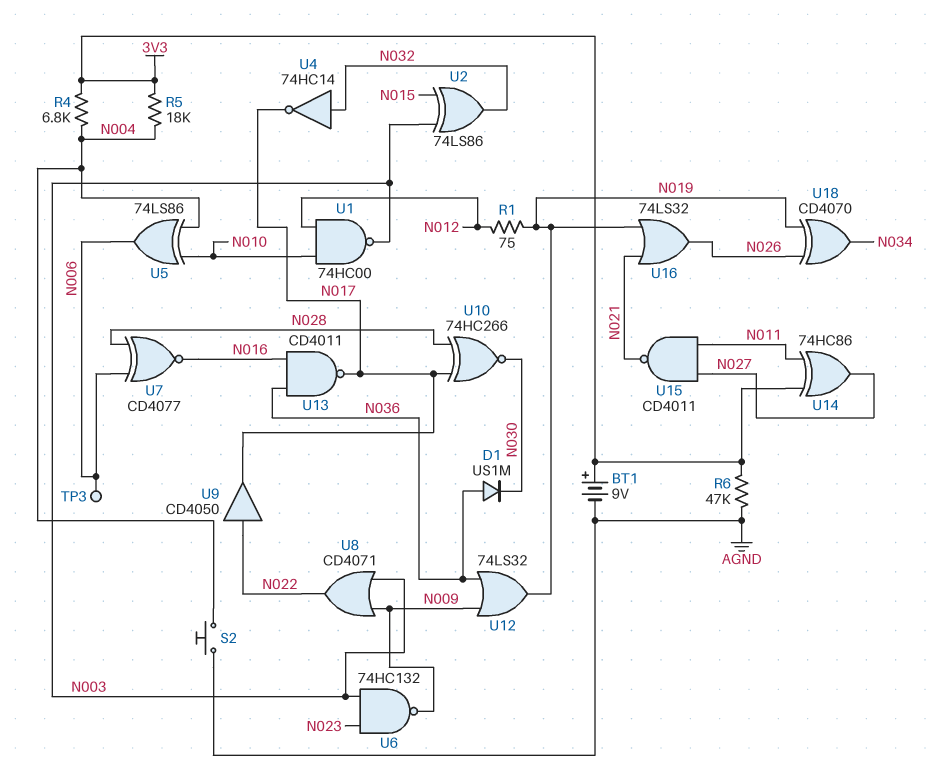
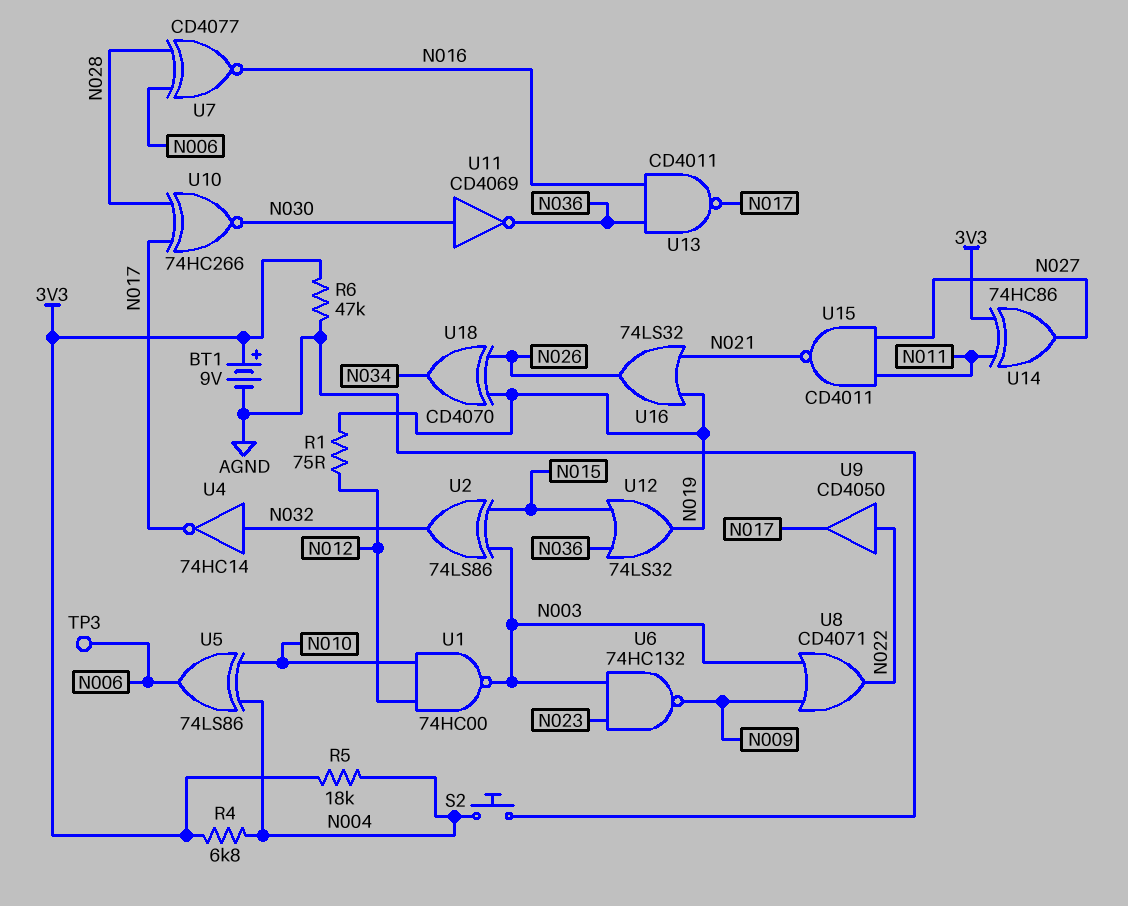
D1: diode US1M (A N036, K N030) -> none
U11: none -> NOT CD4069 (in N030, out N036)
U12: OR 74LS32 (in N009, in N036, out N019) -> OR 74LS32 (in N015, in N036, out N019)

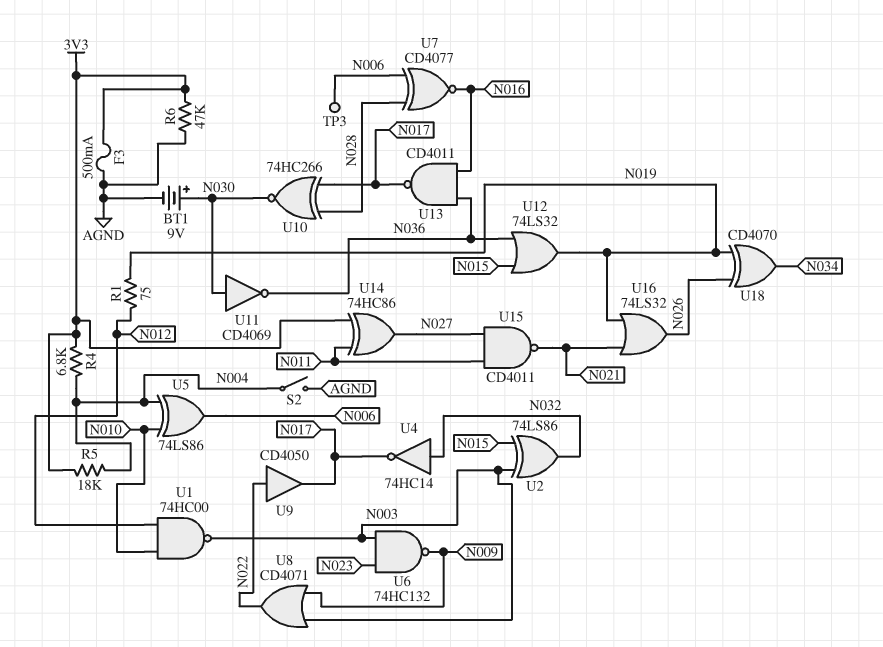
BT1: 9V (plus 3V3, minus AGND) -> 9V (plus N030, minus AGND)
F3: none -> 500mA (3V3, AGND)
S2: button (AGND, N004) -> switch (AGND, N004)

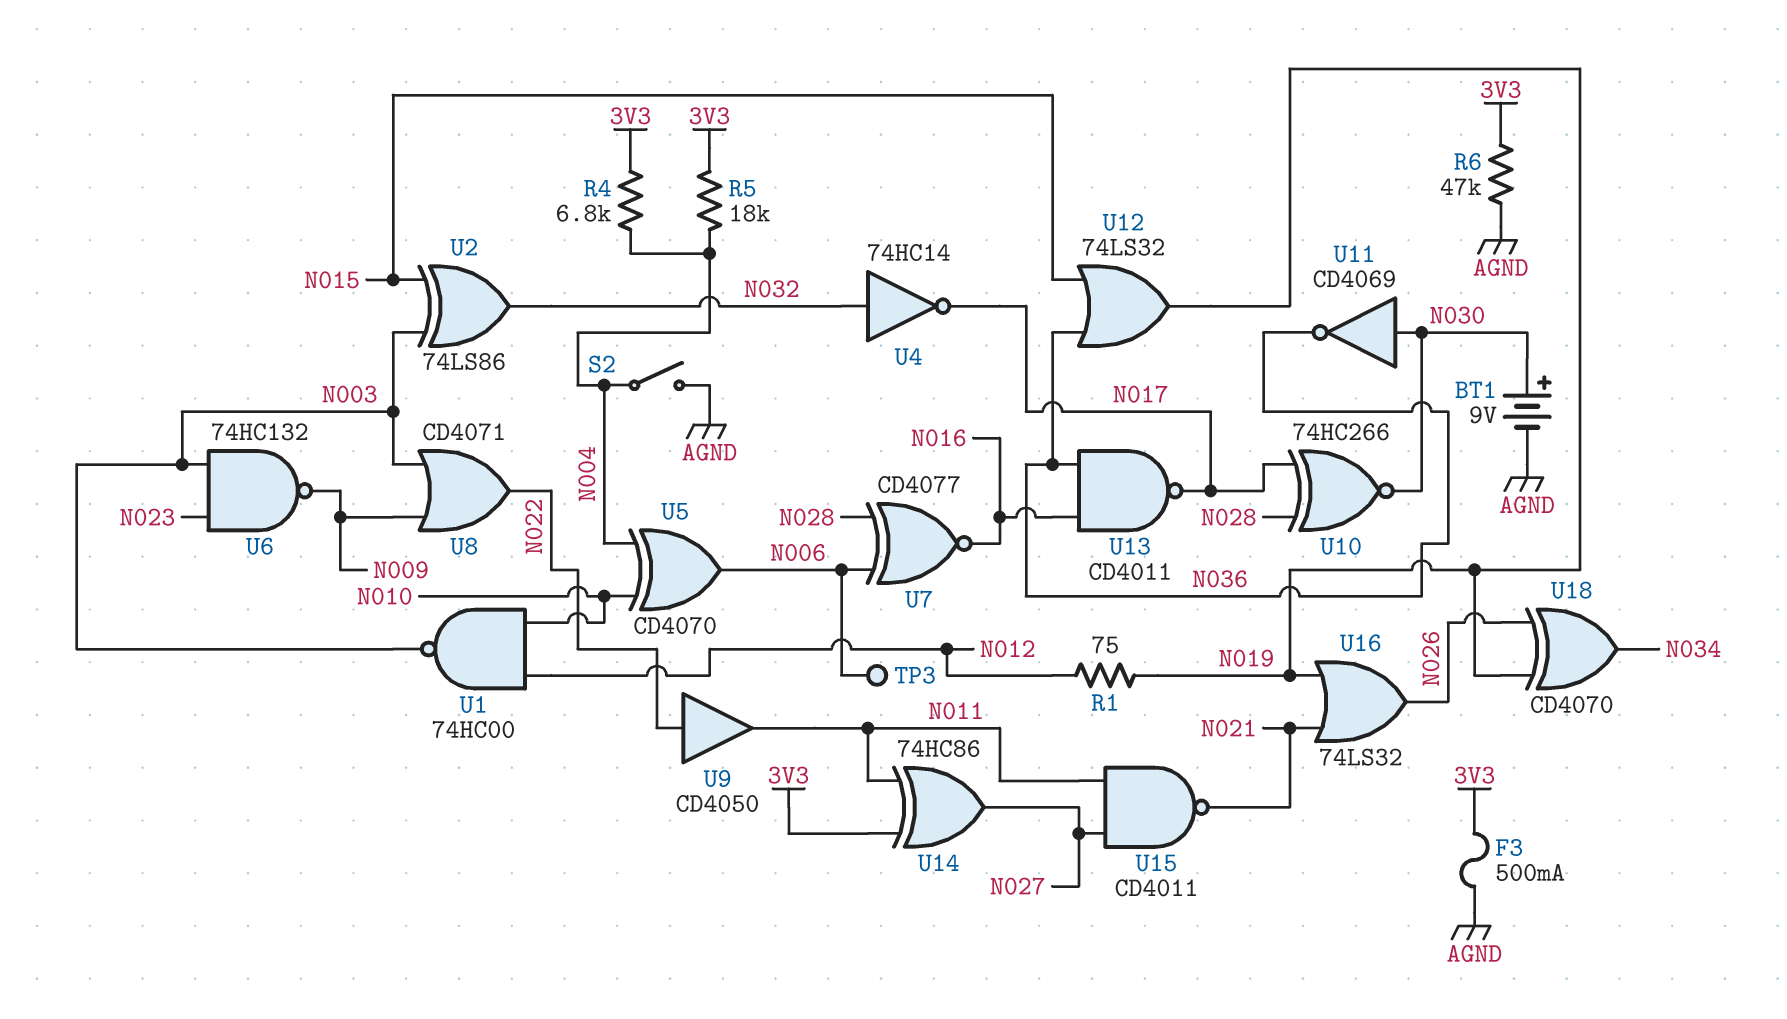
U5: XOR 74LS86 (in N004, in N010, out N006) -> XOR CD4070 (in N004, in N010, out N006)
U9: buffer CD4050 (in N022, out N017) -> buffer CD4050 (in N022, out N011)

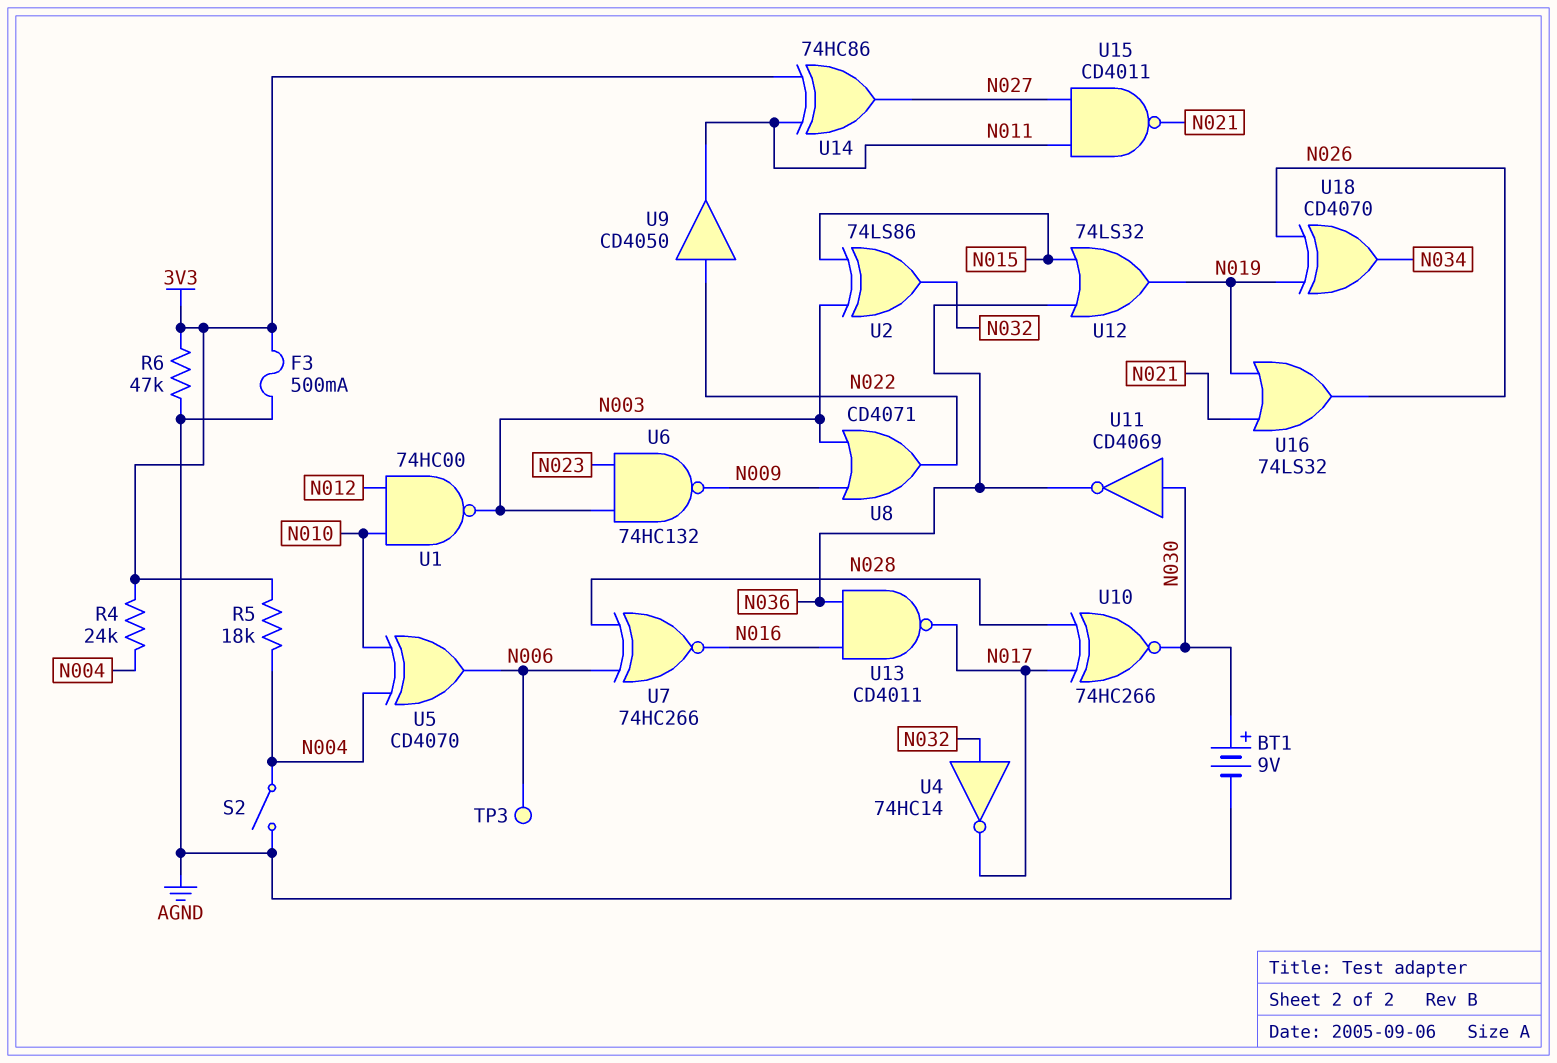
R1: 75 (N012, N019) -> none
R4: 6.8k (3V3, N004) -> 24k (3V3, N004)
U7: XNOR CD4077 (in N006, in N028, out N016) -> XNOR 74HC266 (in N006, in N028, out N016)

